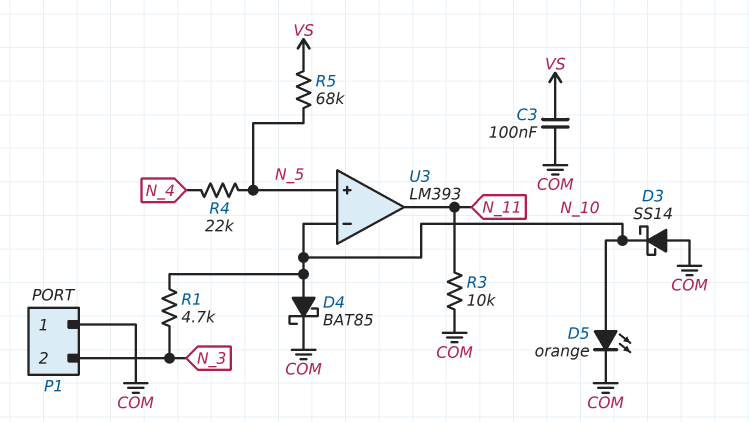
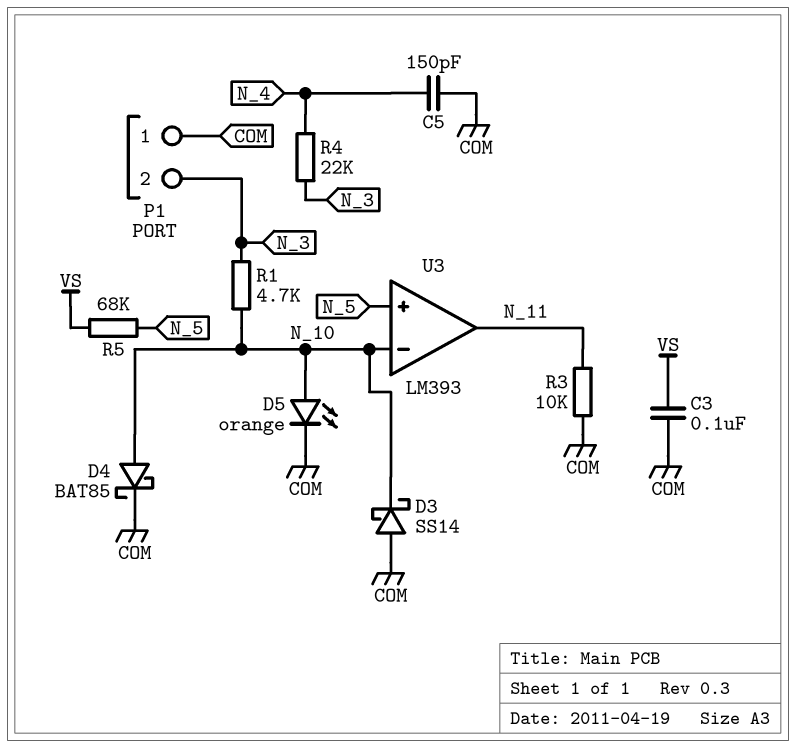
C5: none -> 150pF (COM, N_4)
R4: 22k (N_4, N_5) -> 22k (N_3, N_4)

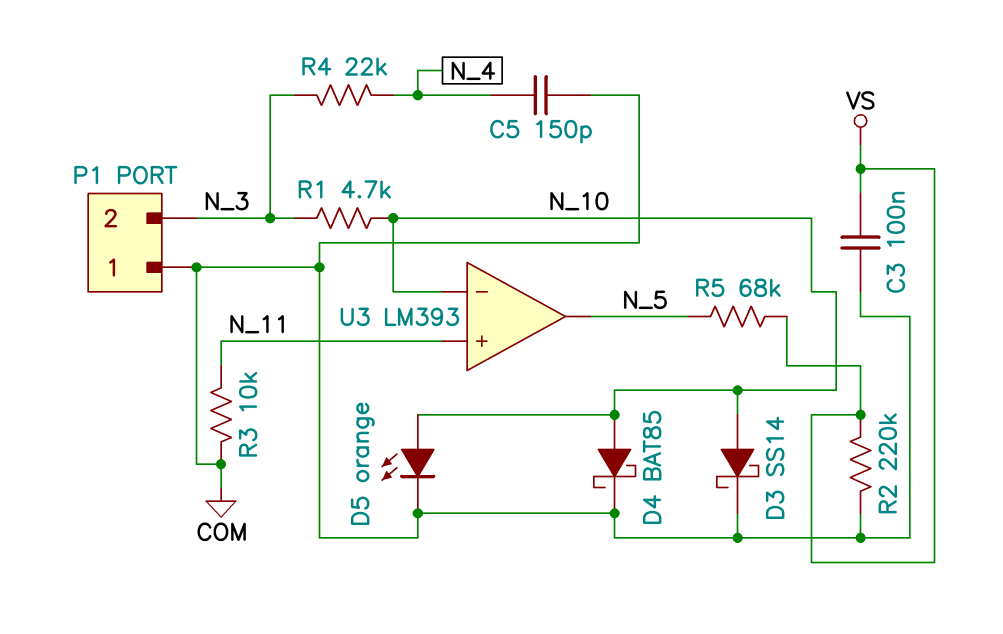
D3: schottky SS14 (A COM, K N_10) -> schottky SS14 (A N_10, K COM)
R2: none -> 220k (COM, VS)
U3 pin in+: N_5 -> N_11
U3 pin out: N_11 -> N_5

